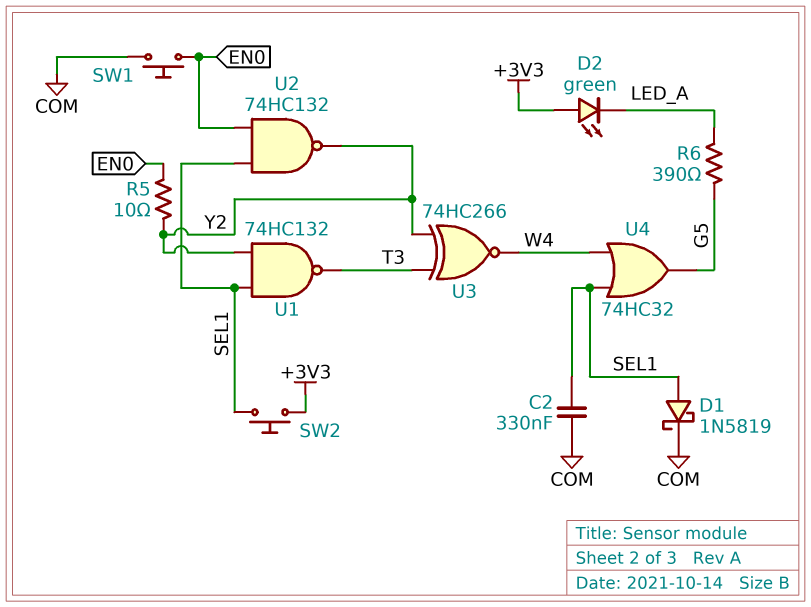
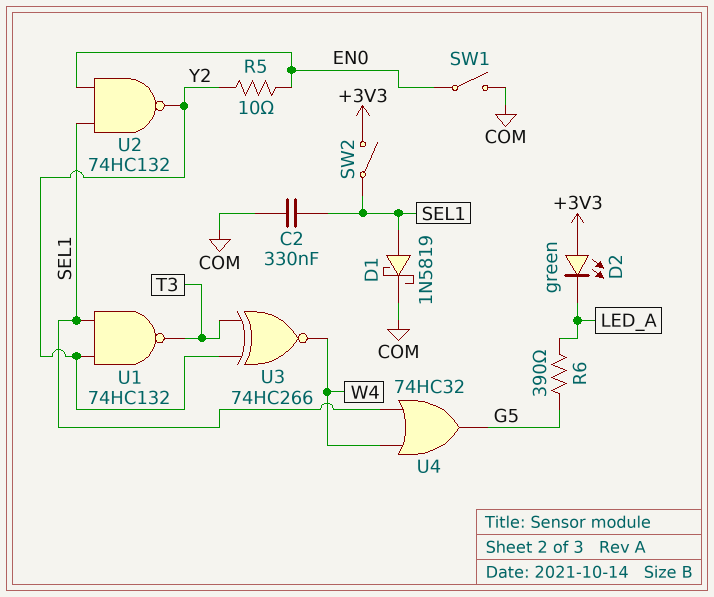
SW1: button (COM, EN0) -> switch (COM, EN0)
SW2: button (+3V3, SEL1) -> switch (+3V3, SEL1)

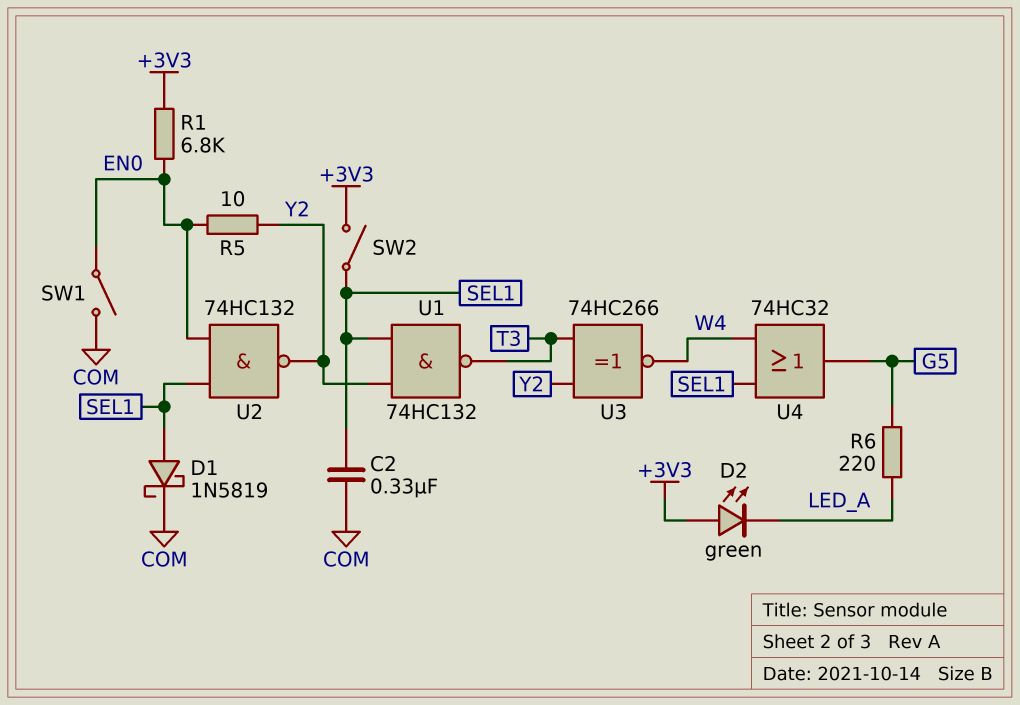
R1: none -> 6.8k (+3V3, EN0)
R6: 390 (G5, LED_A) -> 220 (G5, LED_A)

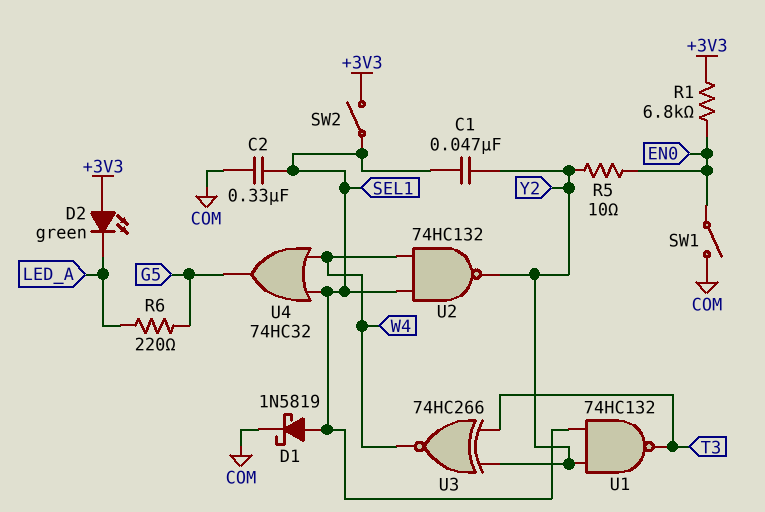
C1: none -> 47nF (SEL1, Y2)
U2: NAND 74HC132 (in EN0, in SEL1, out Y2) -> NAND 74HC132 (in SEL1, in W4, out Y2)

